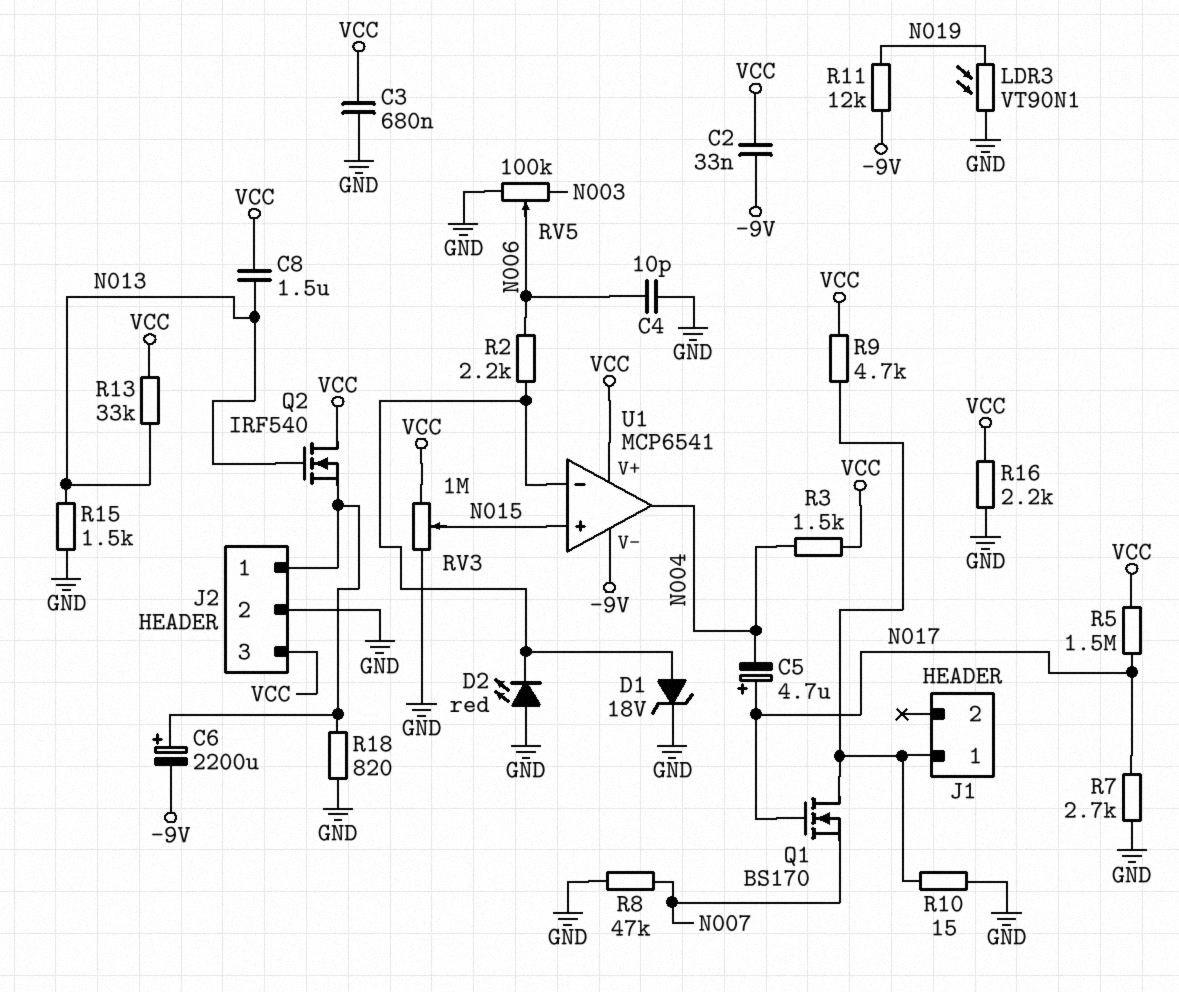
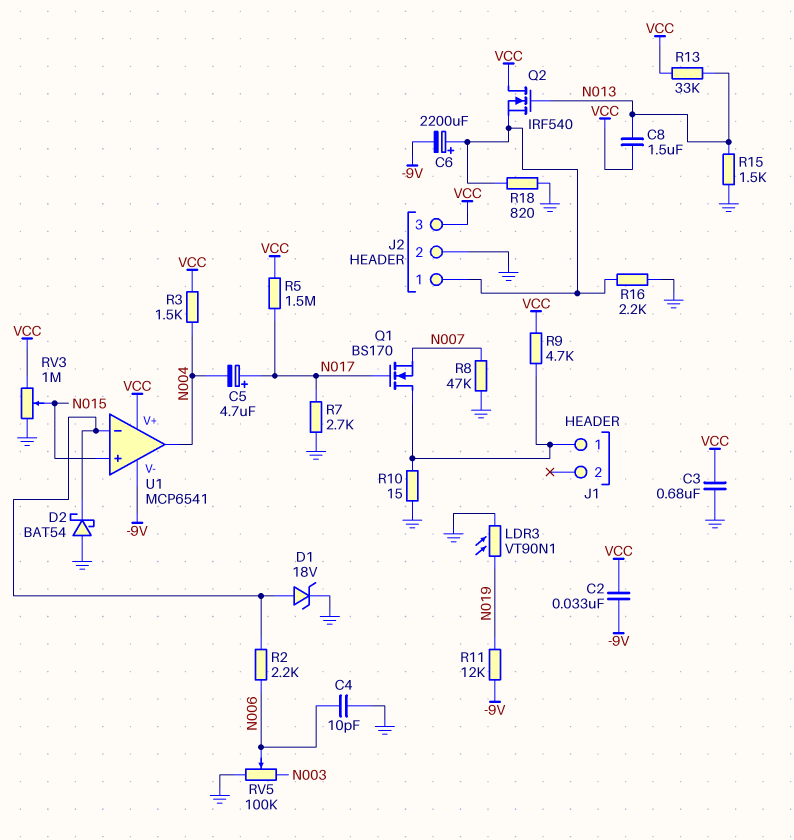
D2: LED red (A GND, K U1/in-) -> schottky BAT54 (A GND, K U1/in-)
R16: 2.2k (GND, VCC) -> 2.2k (GND, J2/1)

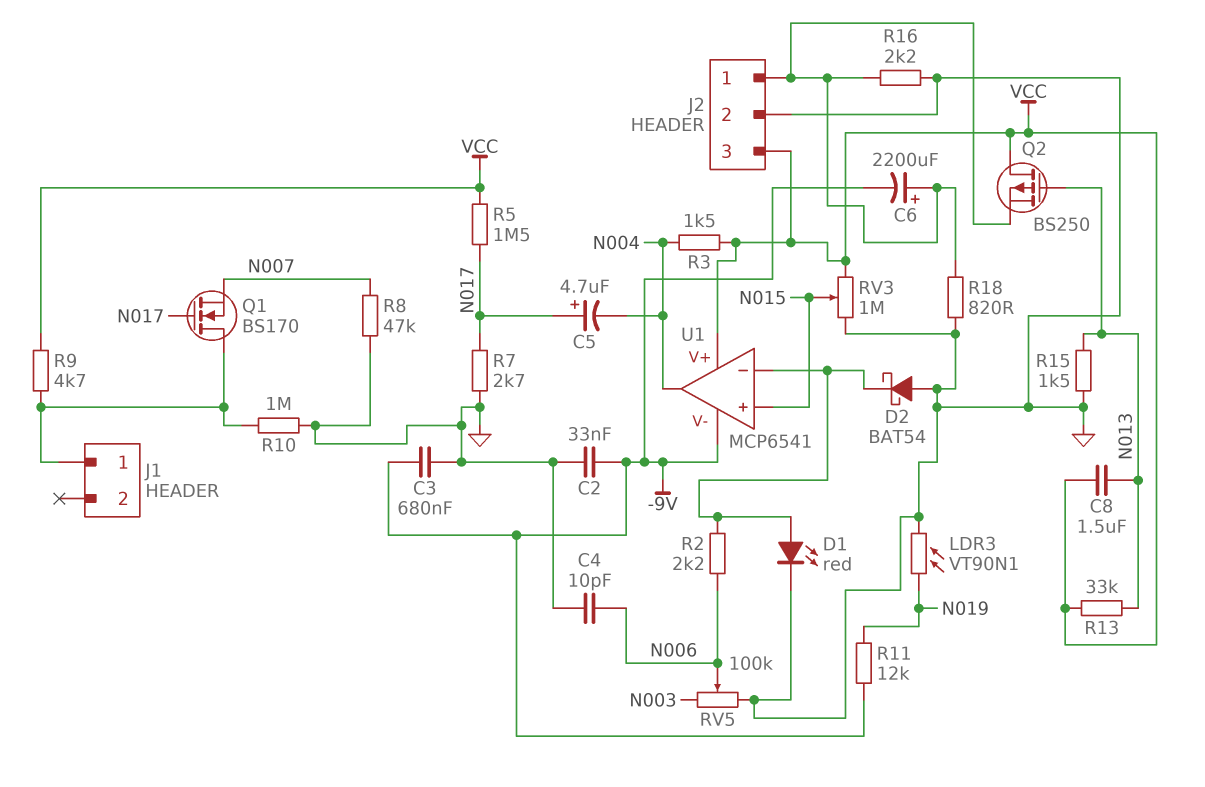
C2: 33nF (-9V, VCC) -> 33nF (-9V, GND)
C3: 680nF (GND, VCC) -> 680nF (-9V, GND)
D1: zener 18V (A U1/in-, K GND) -> LED red (A U1/in-, K GND)
Q2: NMOS IRF540 (G N013, D VCC, S J2/1) -> PMOS BS250 (G N013, D VCC, S J2/1)
R10: 15 (GND, J1/1) -> 1M (GND, J1/1)

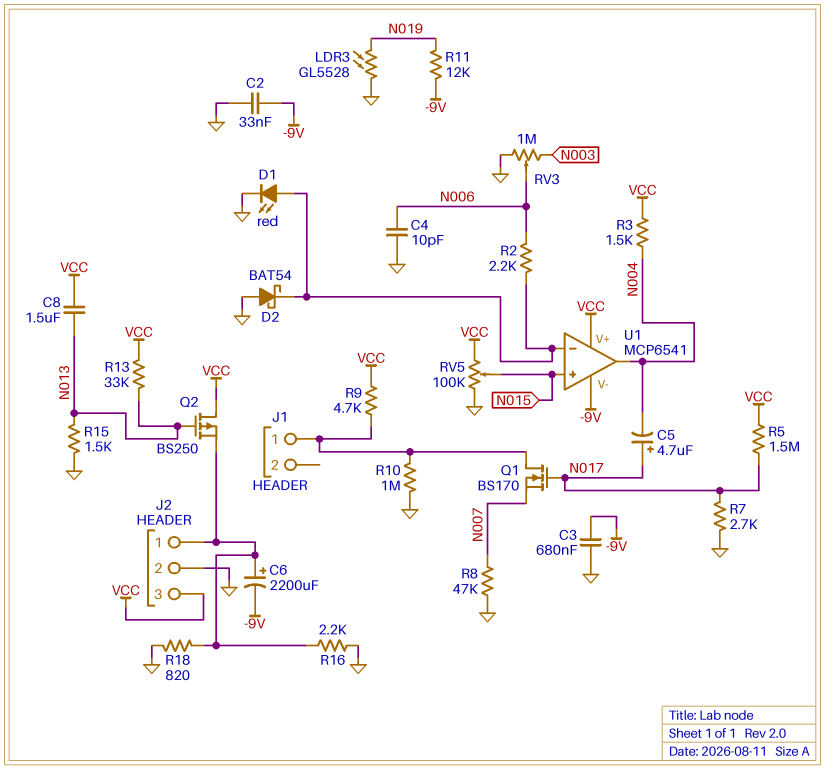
LDR3: VT90N1 (GND, N019) -> GL5528 (GND, N019)
RV3: 1M (GND, VCC, wiper N015) -> 1M (GND, N003, wiper N006)
RV5: 100k (GND, N003, wiper N006) -> 100k (GND, VCC, wiper N015)

